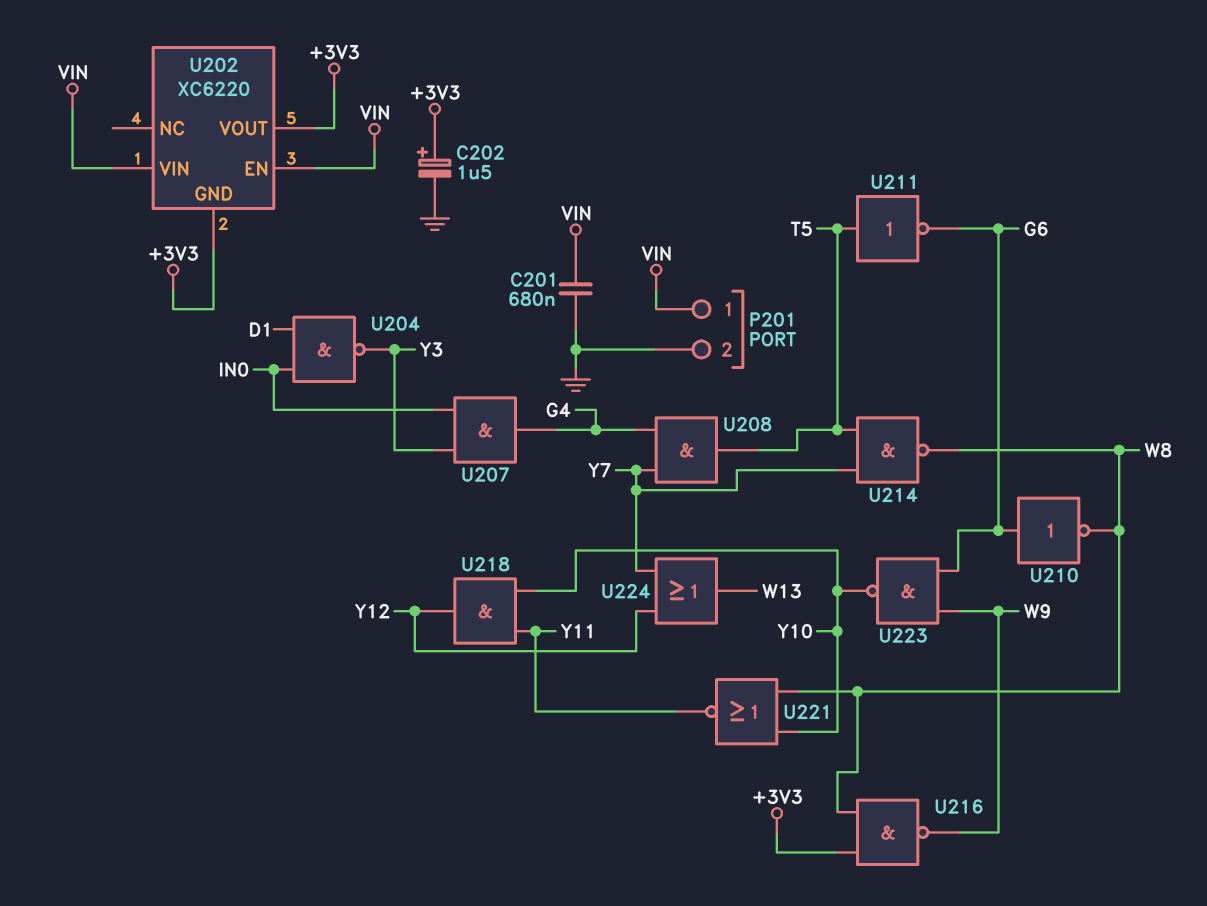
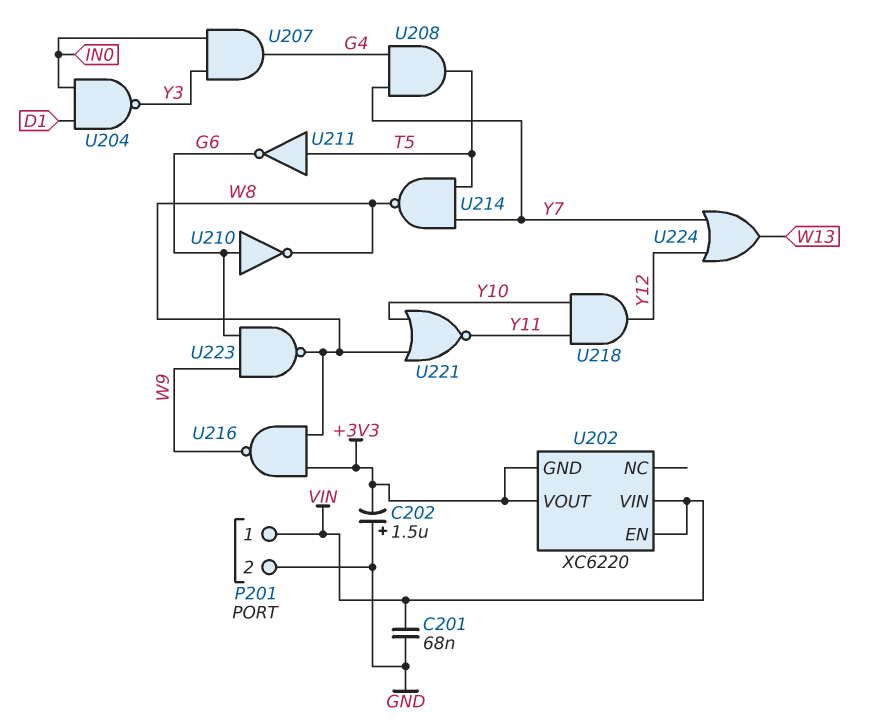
C201: 680nF (GND, VIN) -> 68nF (GND, VIN)
C202: 1.5uF (plus +3V3, minus GND) -> 1.5uF (plus GND, minus +3V3)
U223: NAND (in G6, in W9, out Y10) -> NAND (in G6, in W9, out W8)

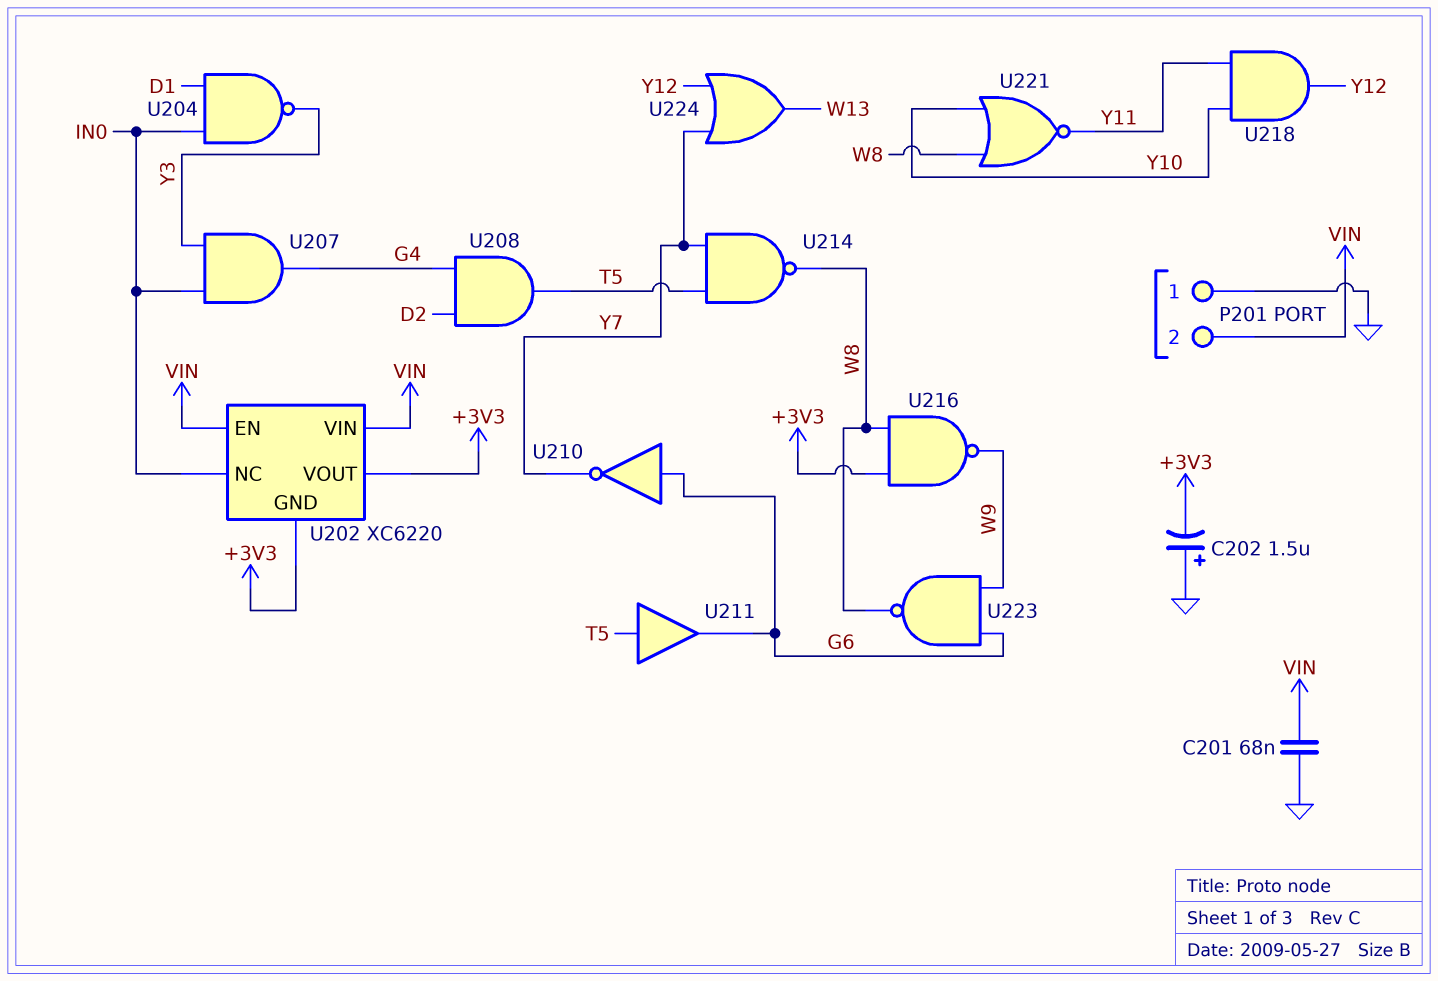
P201 pin 1: VIN -> GND
P201 pin 2: GND -> VIN
U202 pin NC: none -> IN0
U208: AND (in G4, in Y7, out T5) -> AND (in D2, in G4, out T5)
U210: NOT (in G6, out W8) -> NOT (in G6, out Y7)
U211: NOT (in T5, out G6) -> buffer (in T5, out G6)

